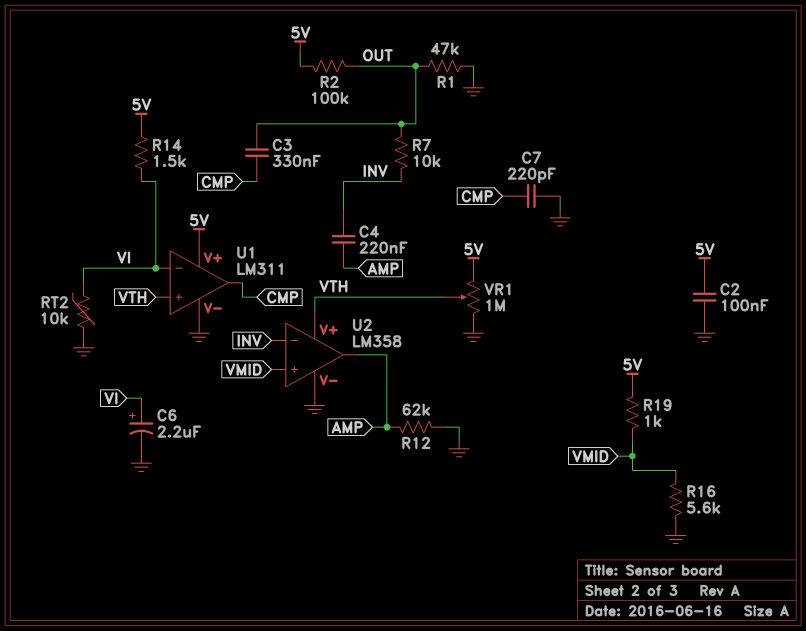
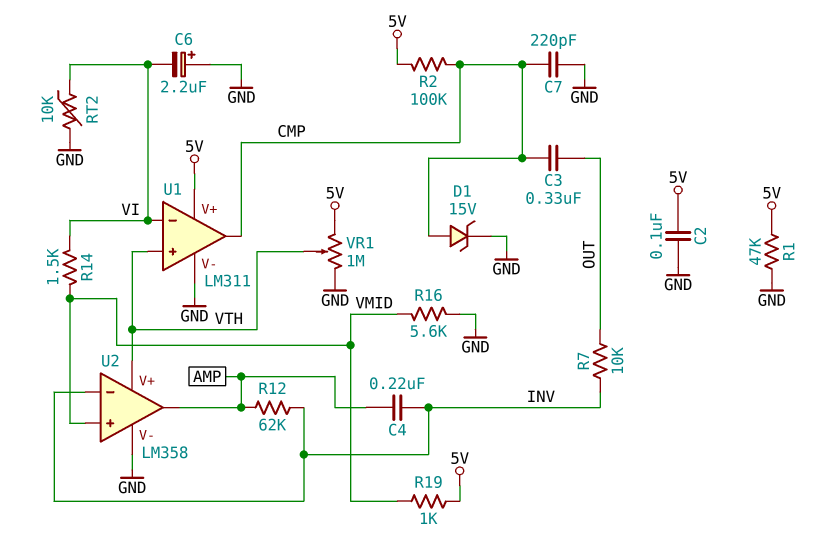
C6: 2.2uF (plus VI, minus GND) -> 2.2uF (plus GND, minus VI)
D1: none -> zener 15V (A CMP, K GND)
R1: 47k (GND, OUT) -> 47k (5V, GND)
R2: 100k (5V, OUT) -> 100k (5V, CMP)
R12: 62k (AMP, GND) -> 62k (AMP, INV)
R14: 1.5k (5V, VI) -> 1.5k (VI, VMID)

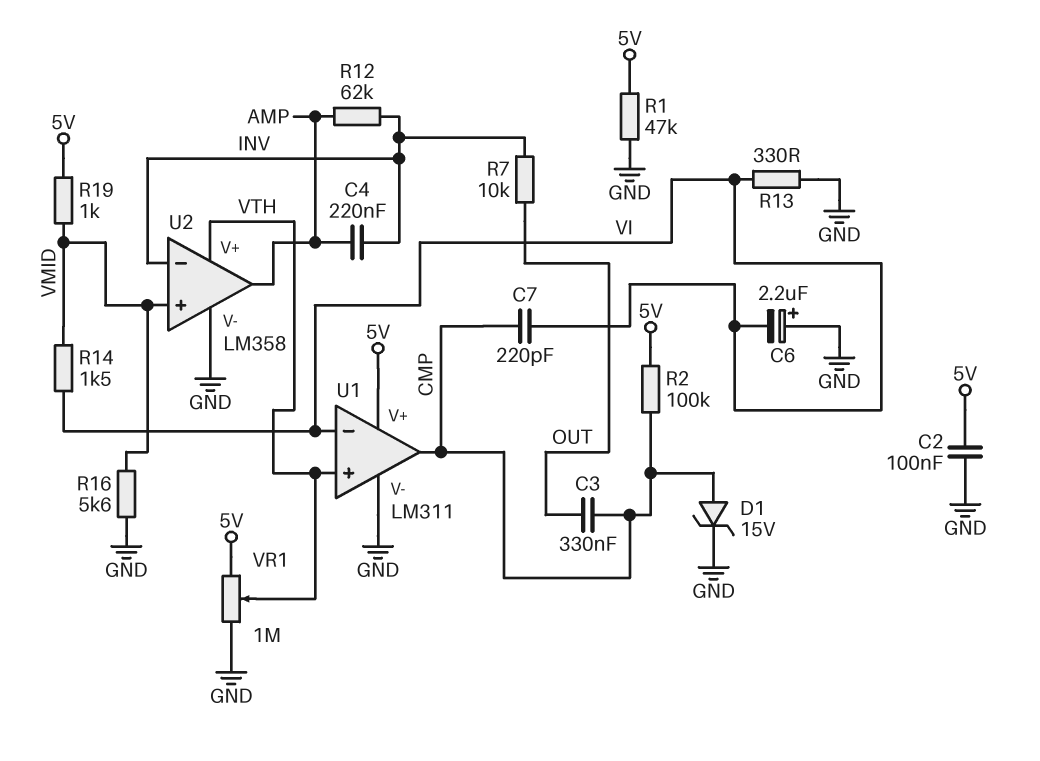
C7: 220pF (CMP, GND) -> 220pF (CMP, VI)
R13: none -> 330 (GND, VI)
RT2: 10k (GND, VI) -> none

